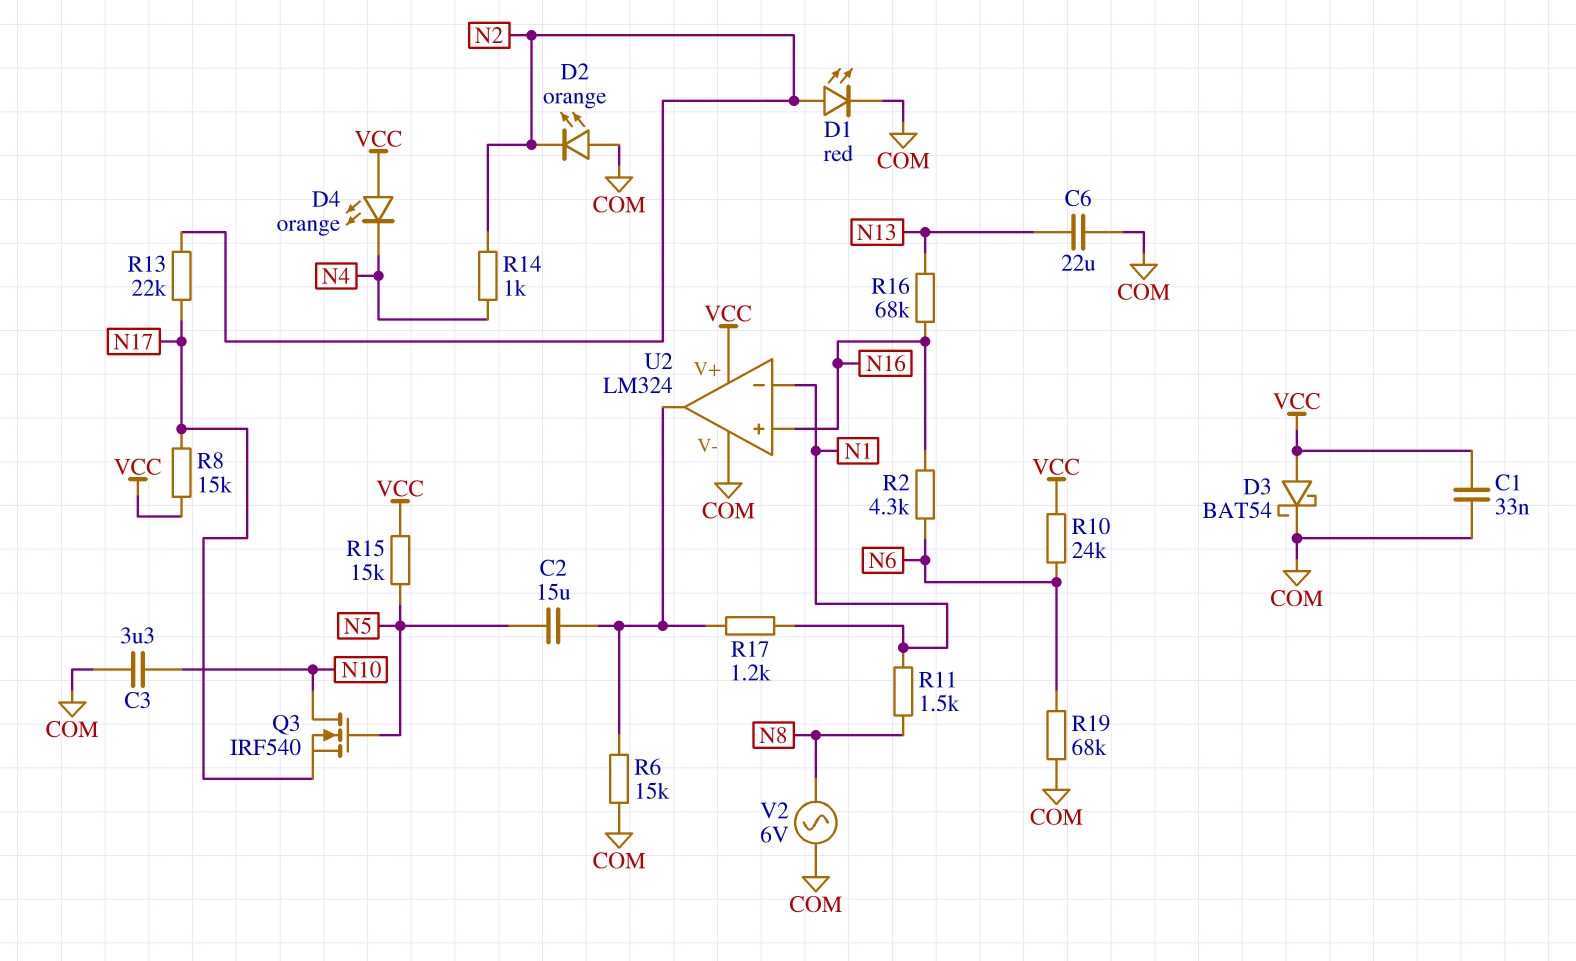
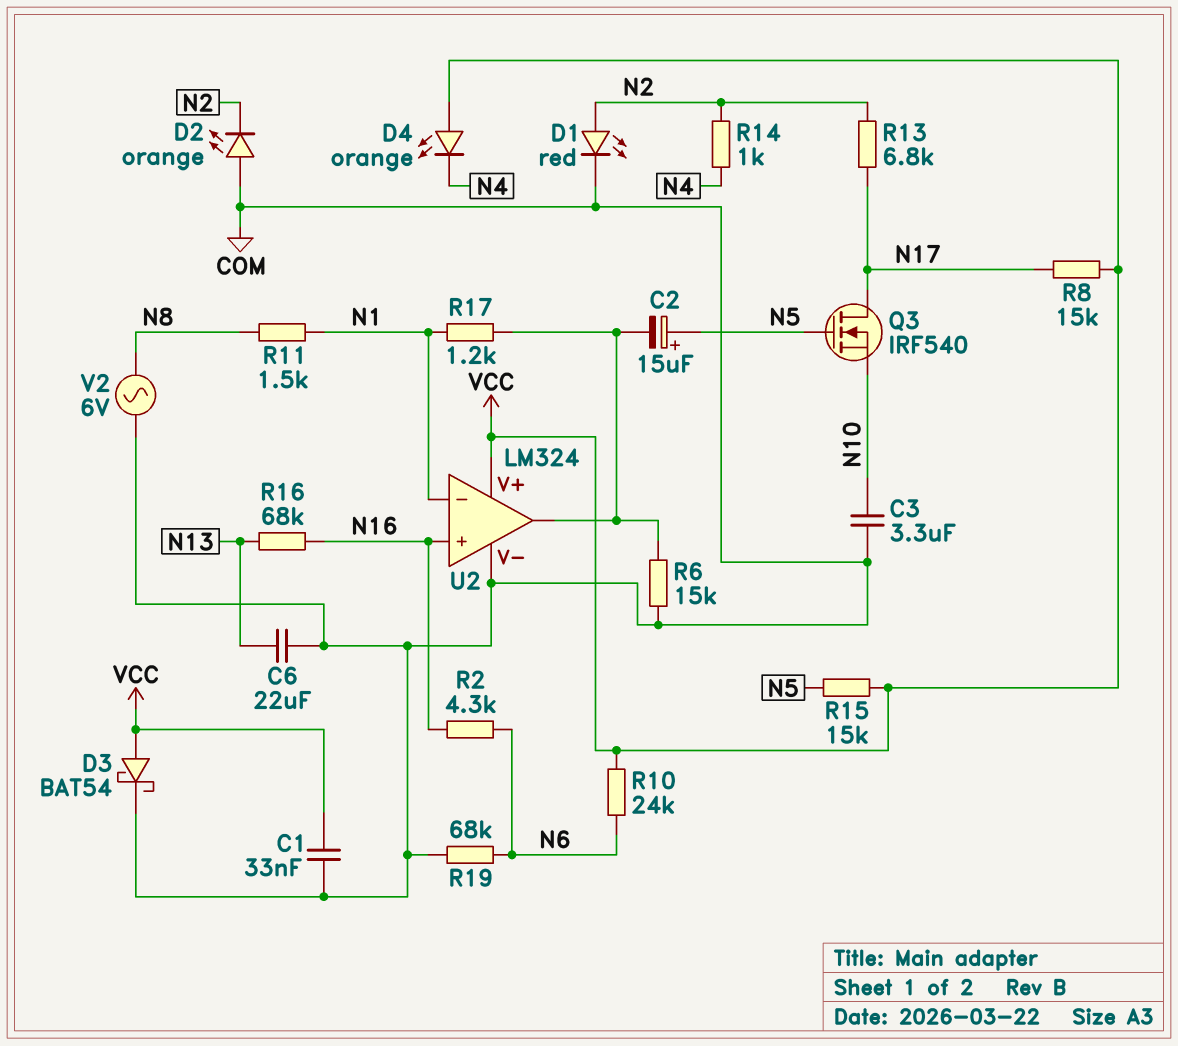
C2: 15uF (N5, U2/out) -> 15uF (plus N5, minus U2/out)
Q3: NMOS IRF540 (G N5, D N10, S N17) -> NMOS IRF540 (G N5, D N17, S N10)
R13: 22k (N2, N17) -> 6.8k (N2, N17)

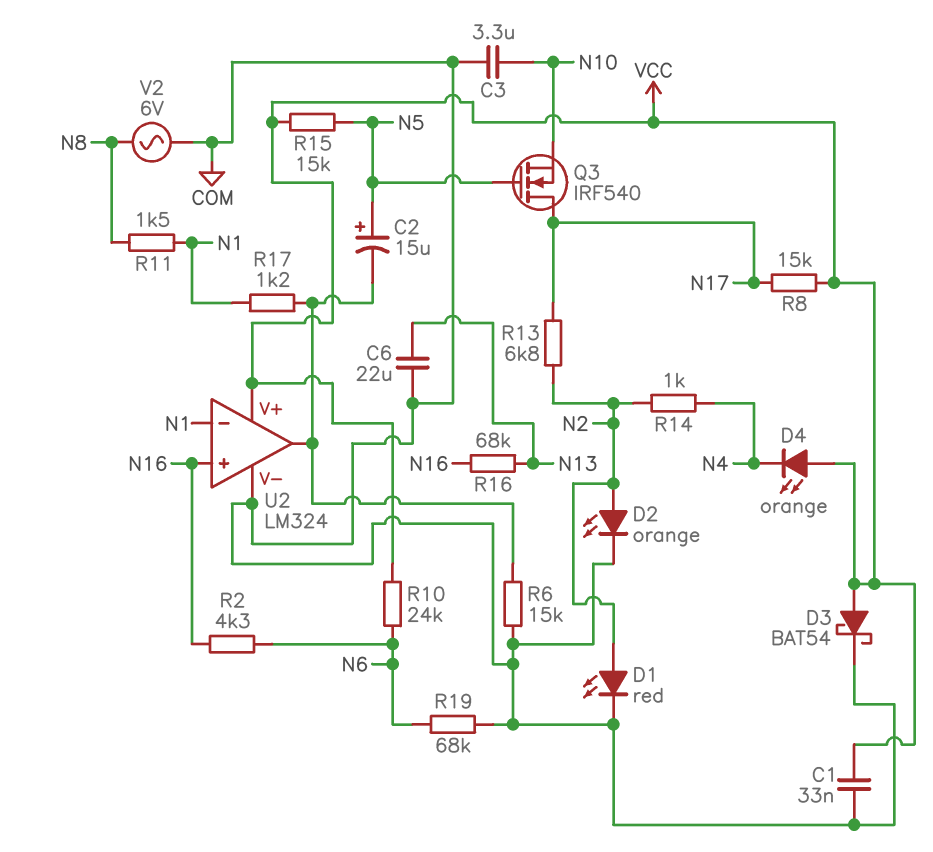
D2: LED orange (A COM, K N2) -> LED orange (A N2, K COM)

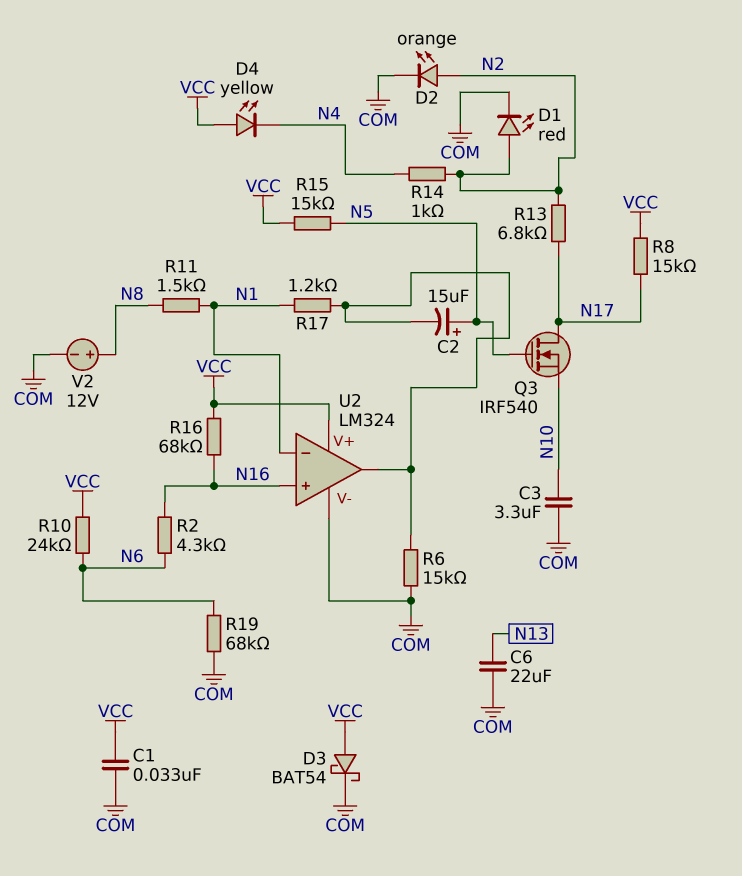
D4: LED orange (A VCC, K N4) -> LED yellow (A VCC, K N4)
R16: 68k (N13, N16) -> 68k (N16, VCC)
V2: AC 6V (COM, N8) -> 12V (plus N8, minus COM)

